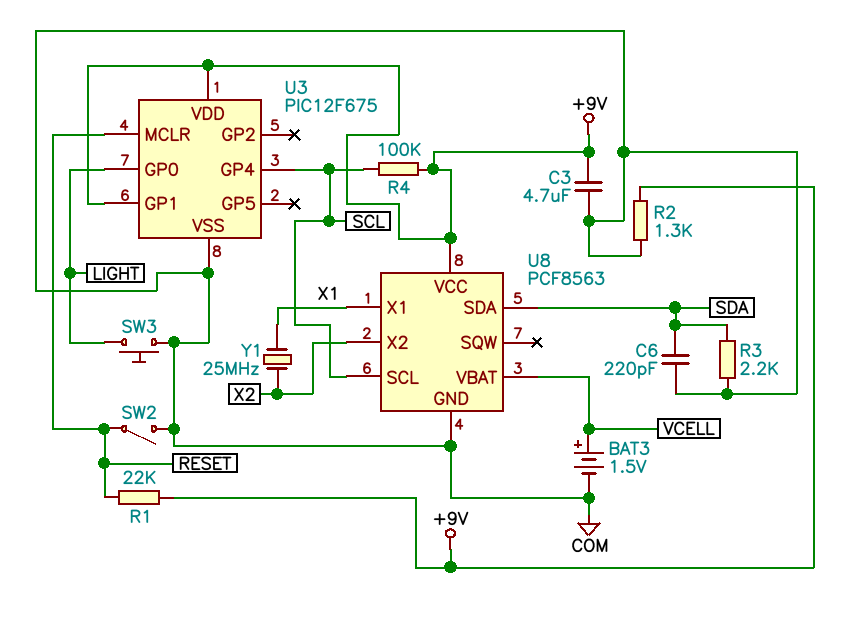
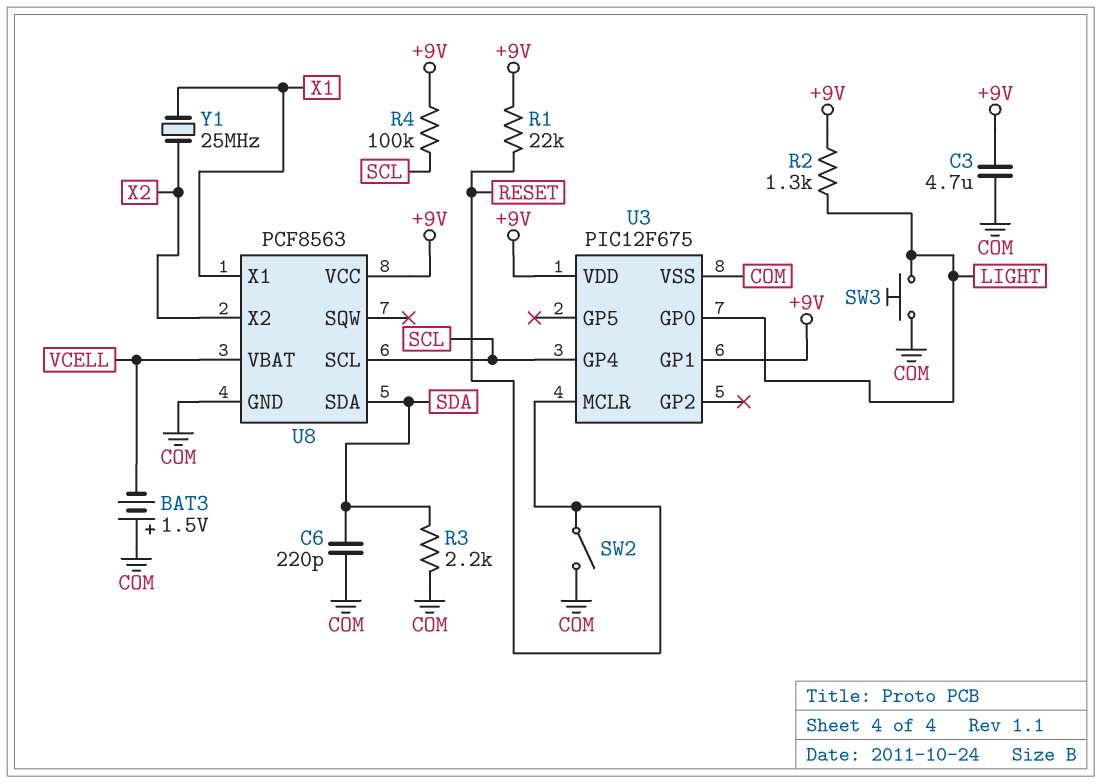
BAT3: 1.5V (plus VCELL, minus COM) -> 1.5V (plus COM, minus VCELL)
R2: 1.3k (+9V, COM) -> 1.3k (+9V, LIGHT)

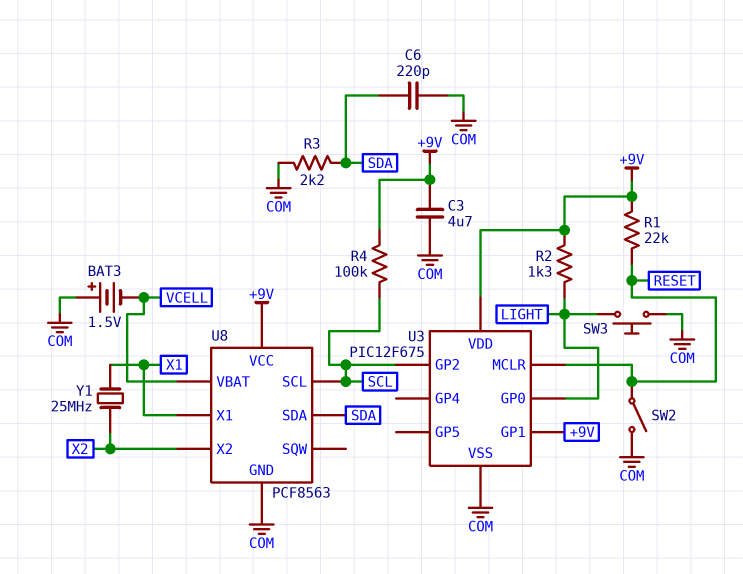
U3 pin GP2: none -> SCL
U3 pin GP4: SCL -> none

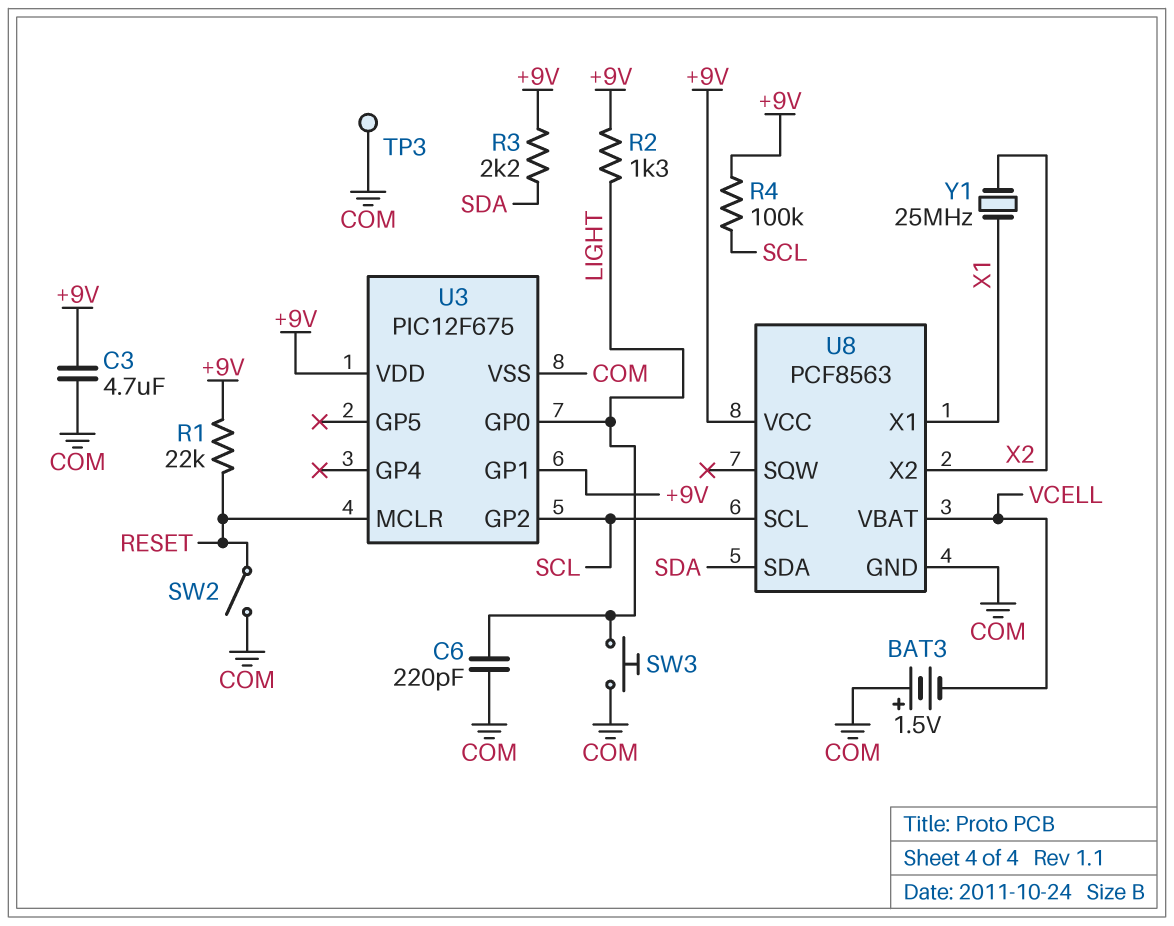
C6: 220pF (COM, SDA) -> 220pF (COM, LIGHT)
R3: 2.2k (COM, SDA) -> 2.2k (+9V, SDA)
TP3: none -> test point (COM)

